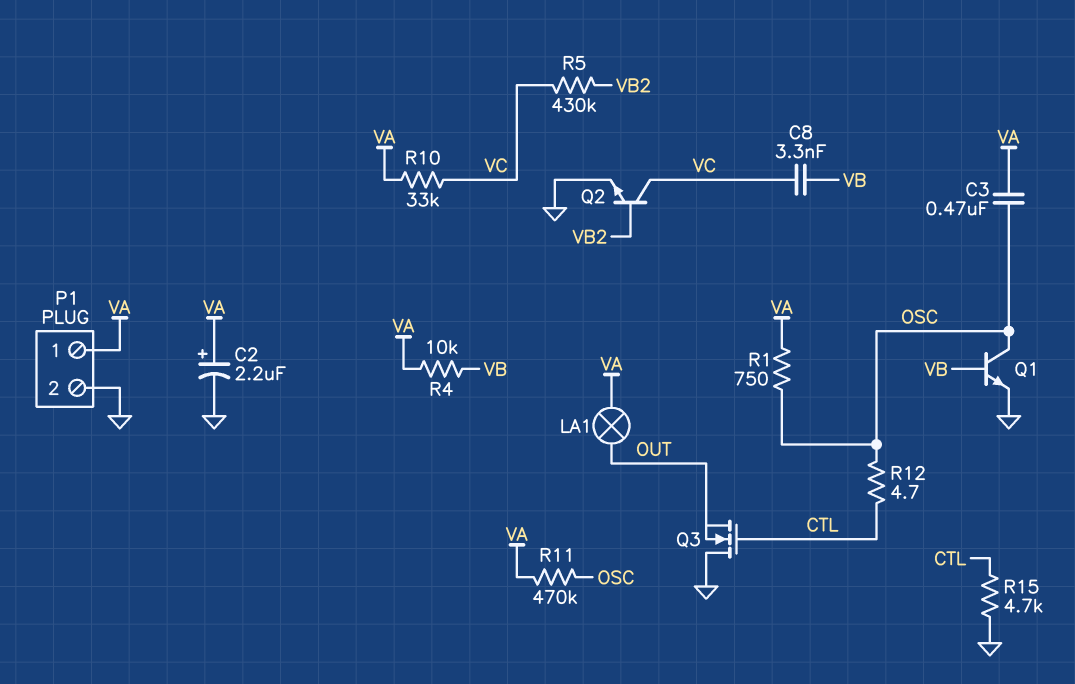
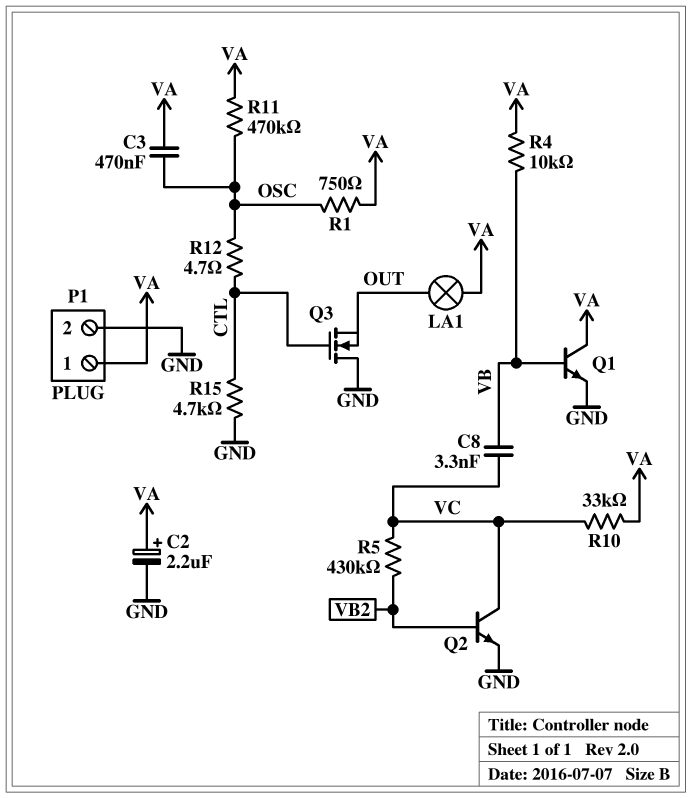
Q1: NPN (B VB, C OSC, E GND) -> NPN (B VB, C VA, E GND)

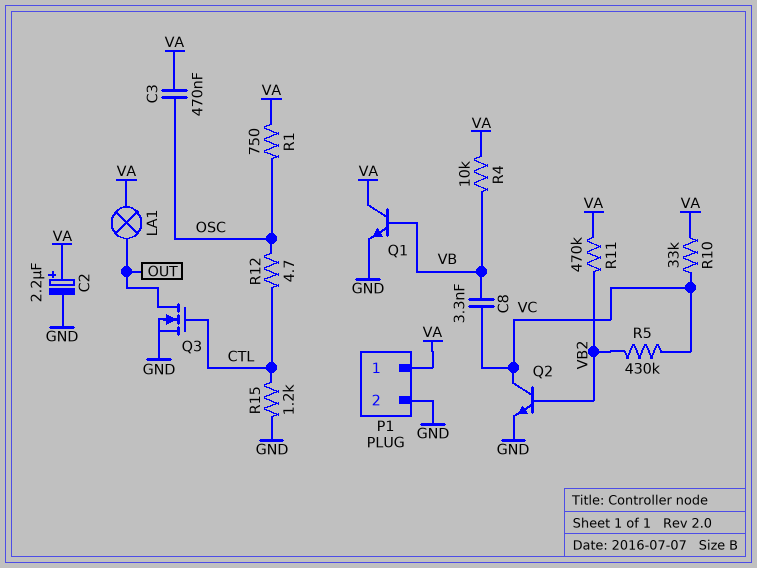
Q3: NMOS (G CTL, D GND, S OUT) -> NMOS (G CTL, D OUT, S GND)
R11: 470k (OSC, VA) -> 470k (VA, VB2)
R15: 4.7k (CTL, GND) -> 1.2k (CTL, GND)

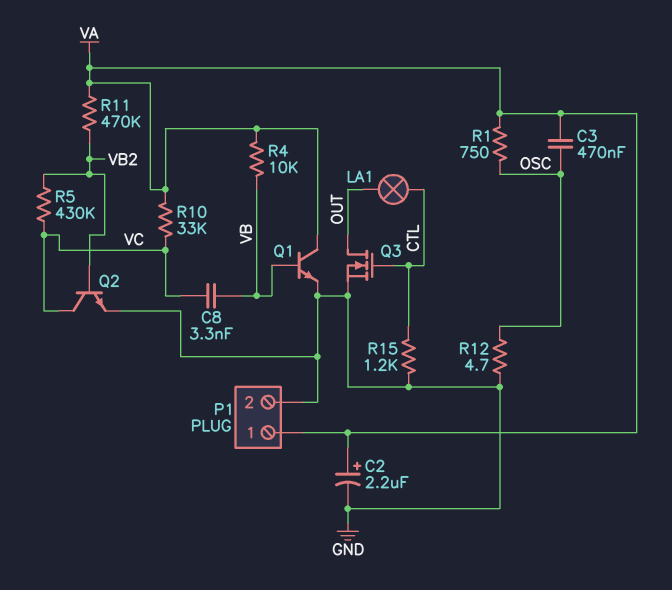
LA1: lamp (OUT, VA) -> lamp (CTL, OUT)
R12: 4.7 (CTL, OSC) -> 4.7 (GND, OSC)

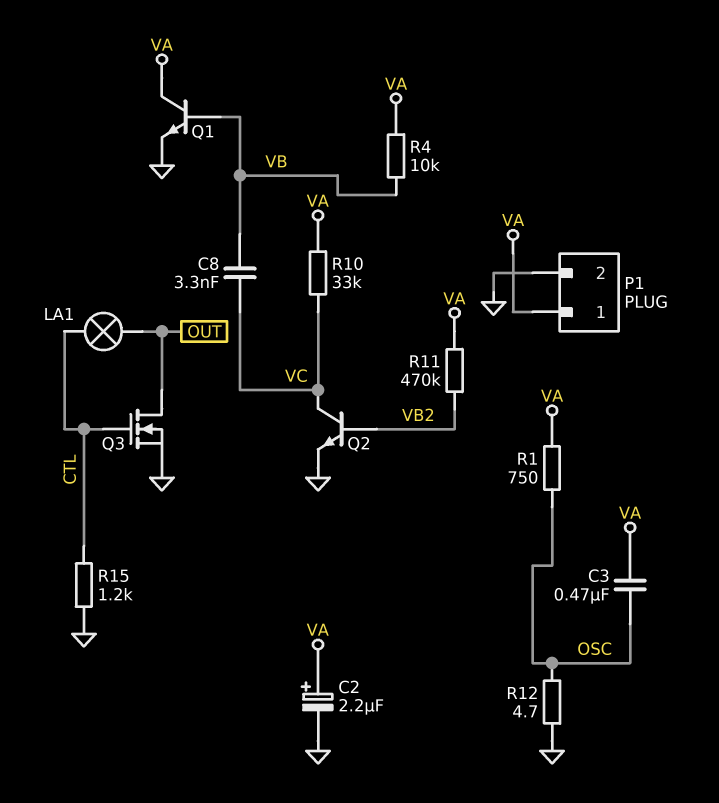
R5: 430k (VB2, VC) -> none

